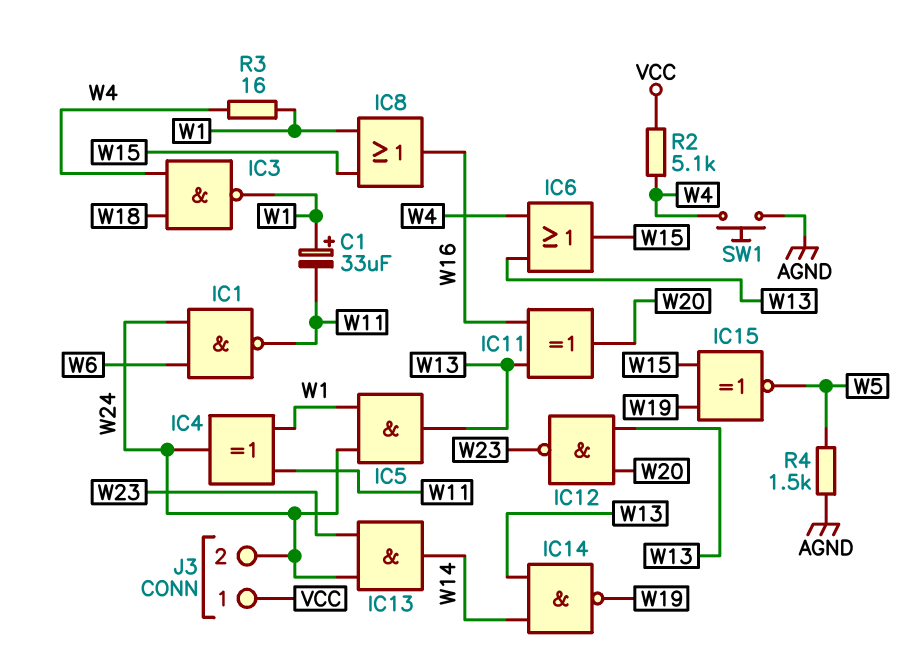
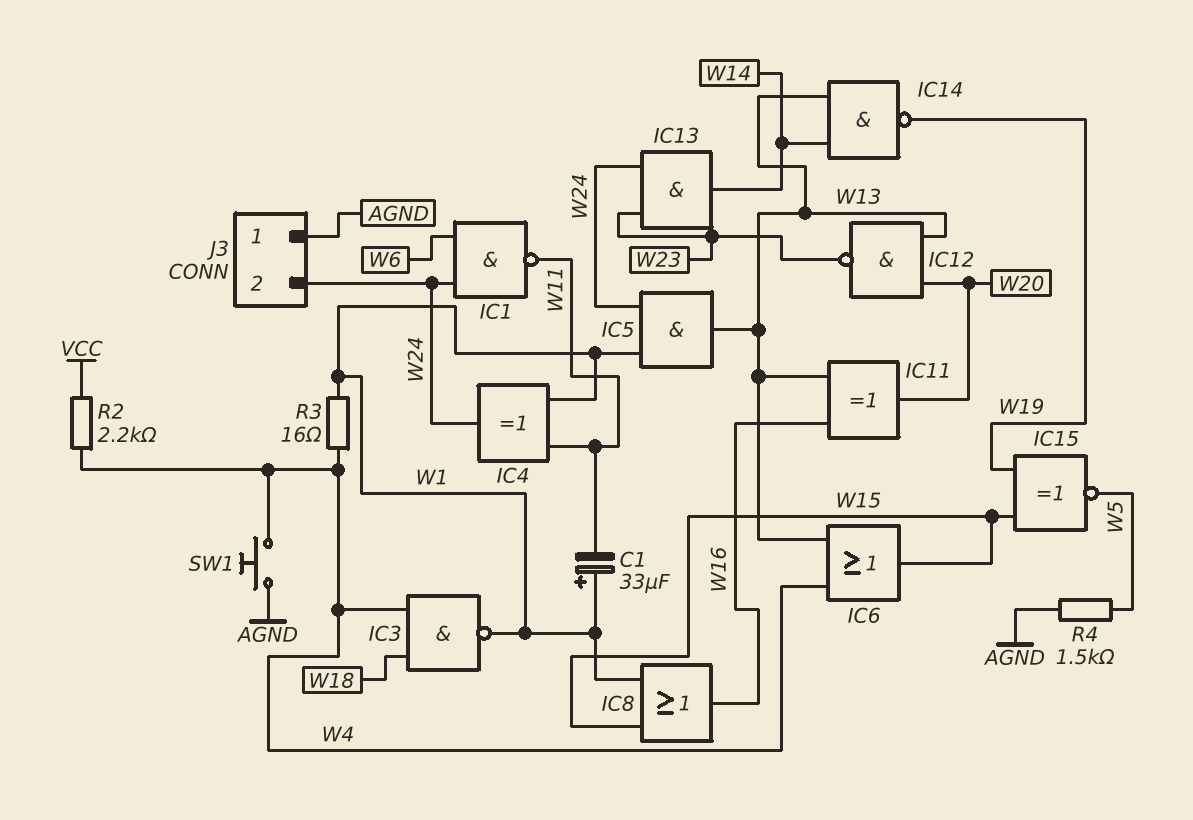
J3 pin 1: VCC -> AGND
R2: 5.1k (VCC, W4) -> 2.2k (VCC, W4)

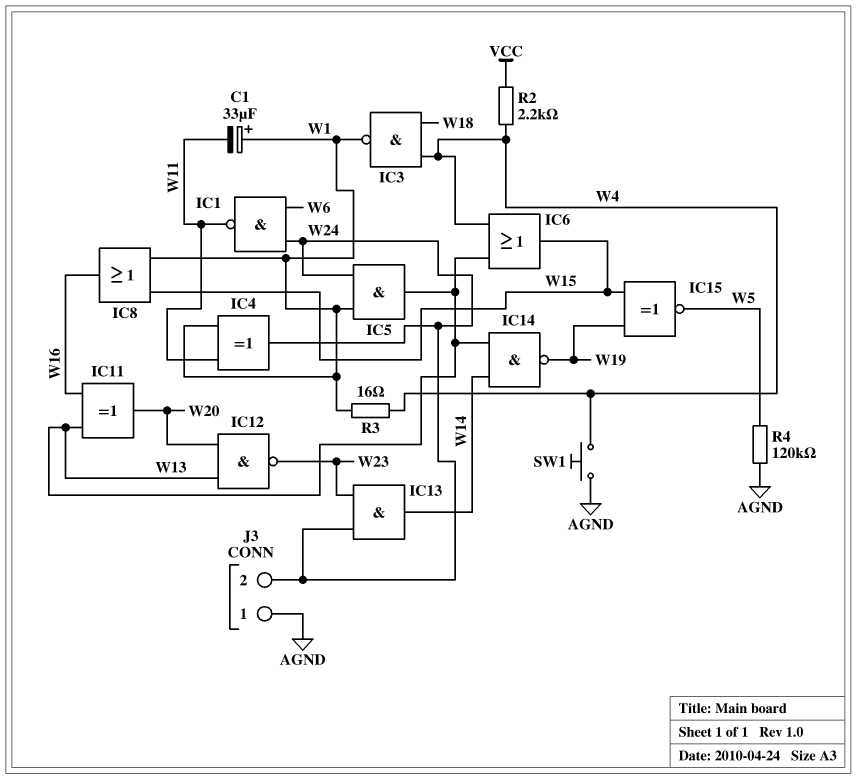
R4: 1.5k (AGND, W5) -> 120k (AGND, W5)

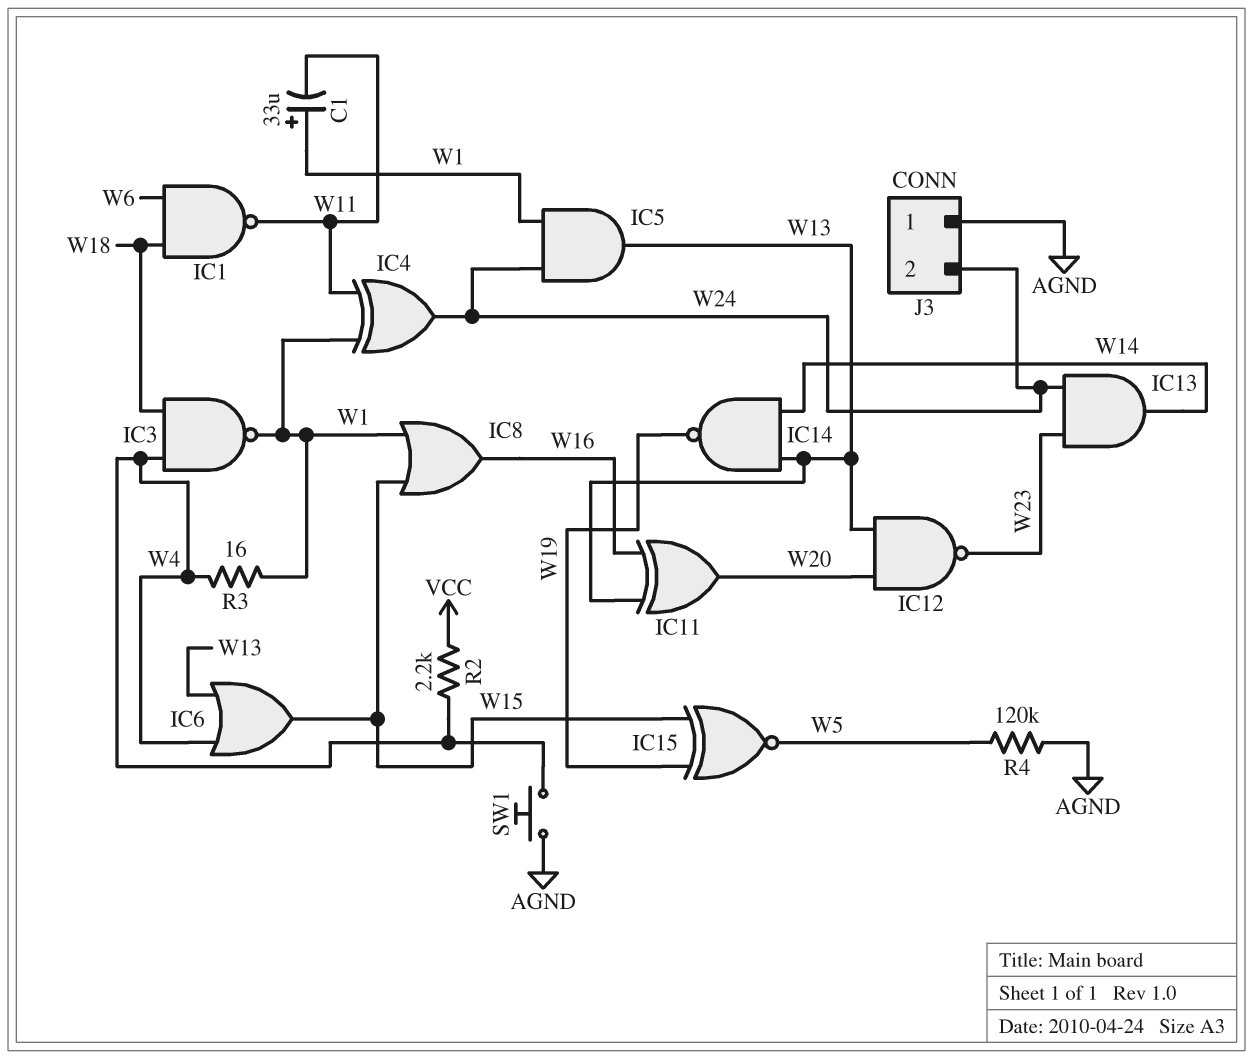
IC1: NAND (in W6, in W24, out W11) -> NAND (in W6, in W18, out W11)

